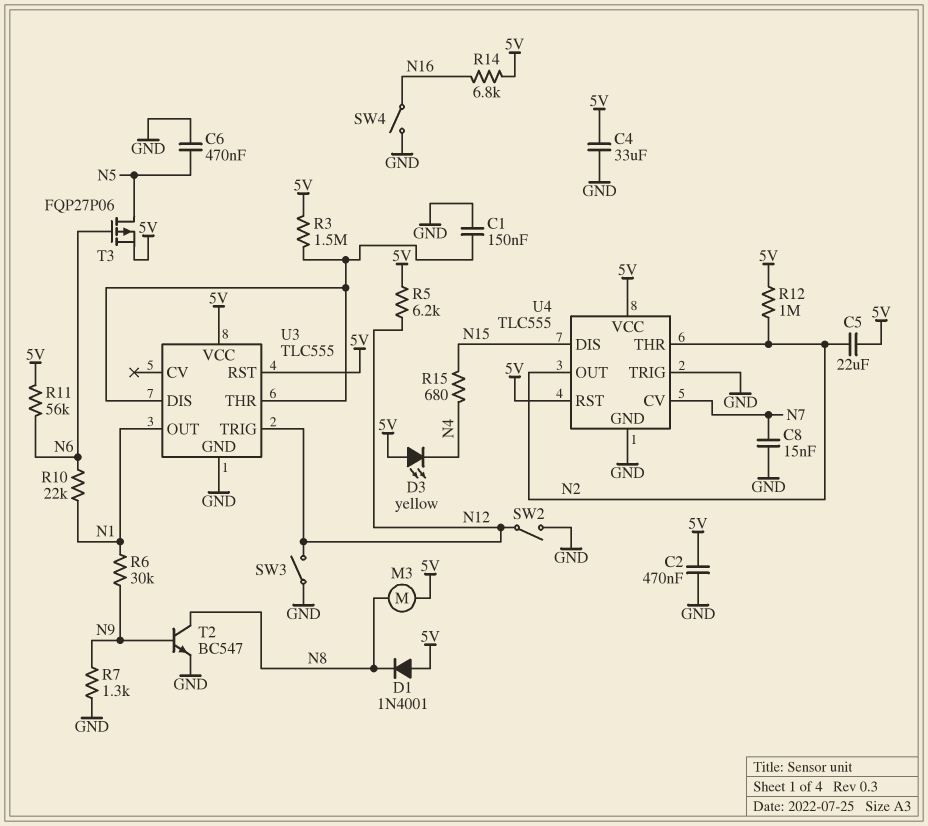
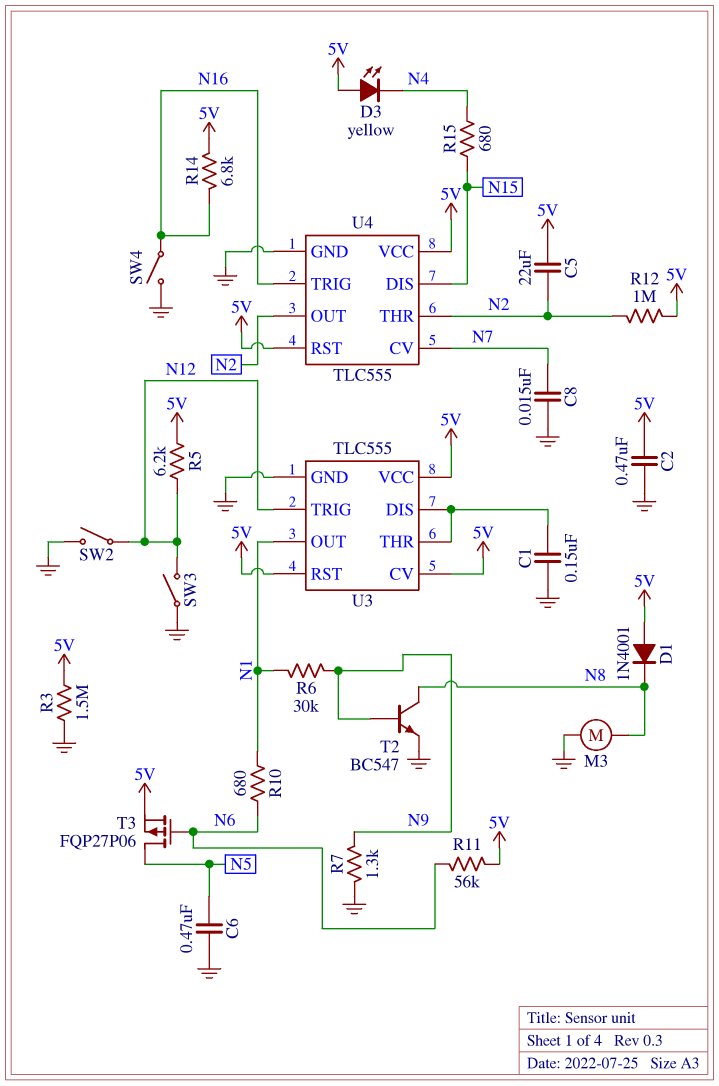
C4: 33uF (5V, GND) -> none
M3: motor (5V, N8) -> motor (GND, N8)
R3: 1.5M (5V, U3/DIS) -> 1.5M (5V, GND)
R10: 22k (N1, N6) -> 680 (N1, N6)
U3 pin CV: none -> 5V
U4 pin TRIG: GND -> N16

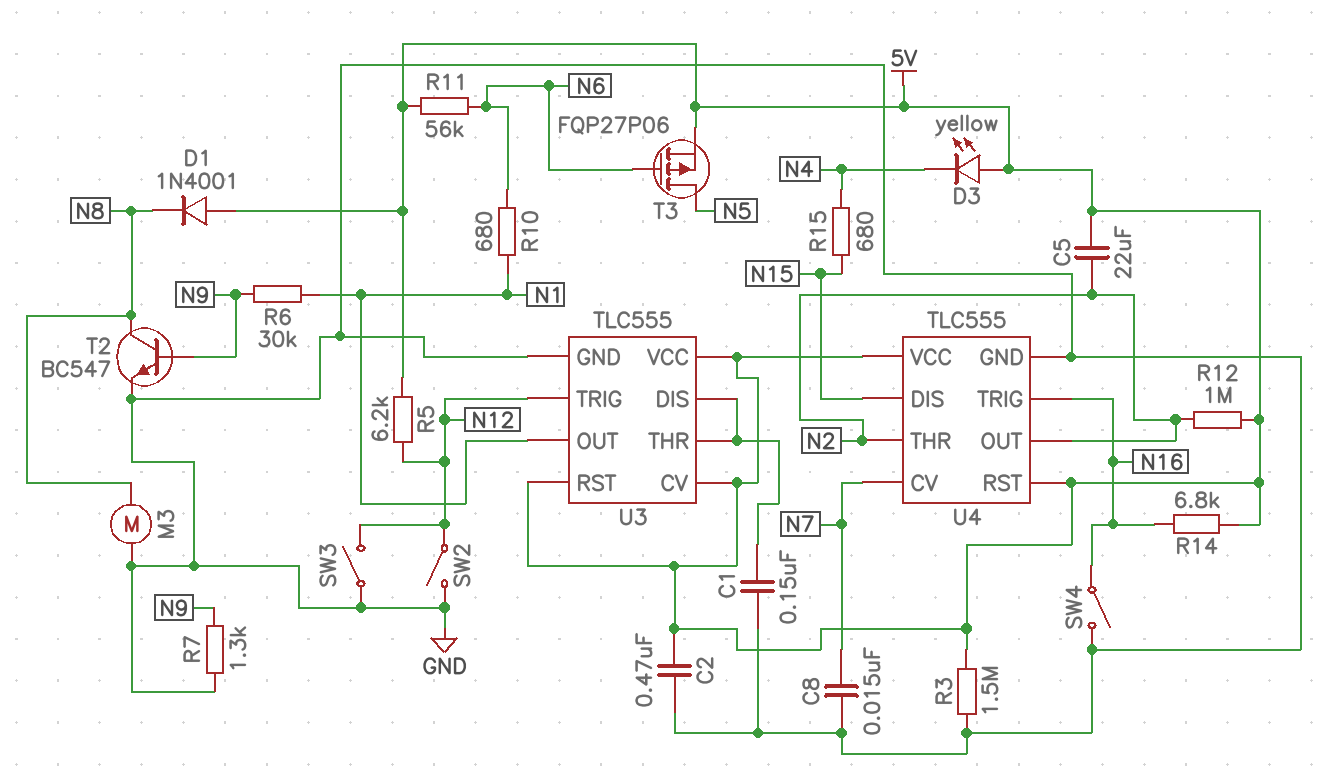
C6: 470nF (GND, N5) -> none

